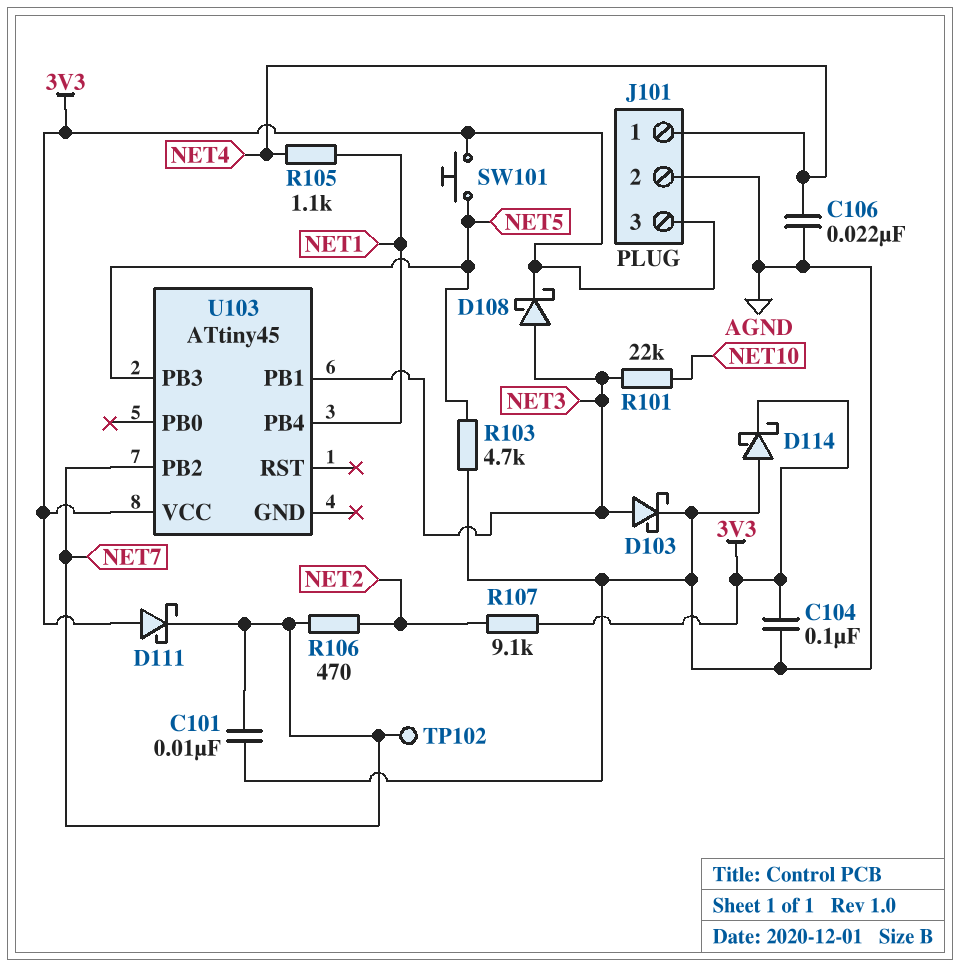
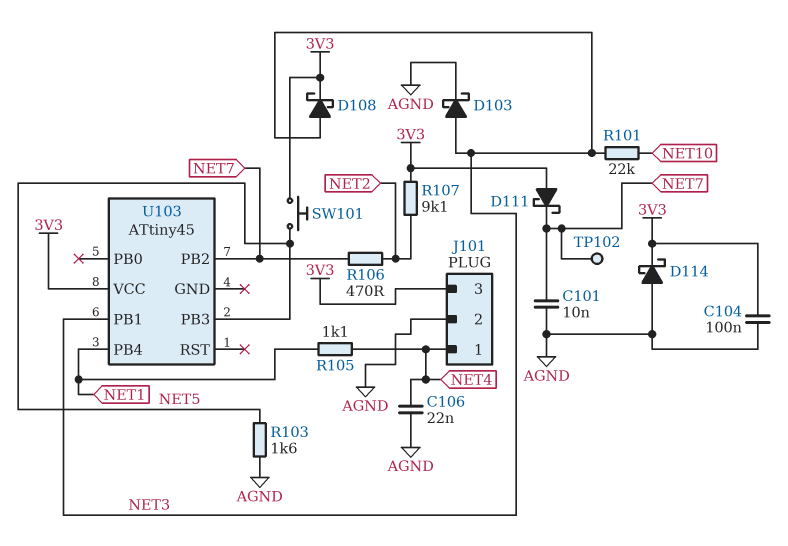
R103: 4.7k (AGND, NET5) -> 1.6k (AGND, NET5)

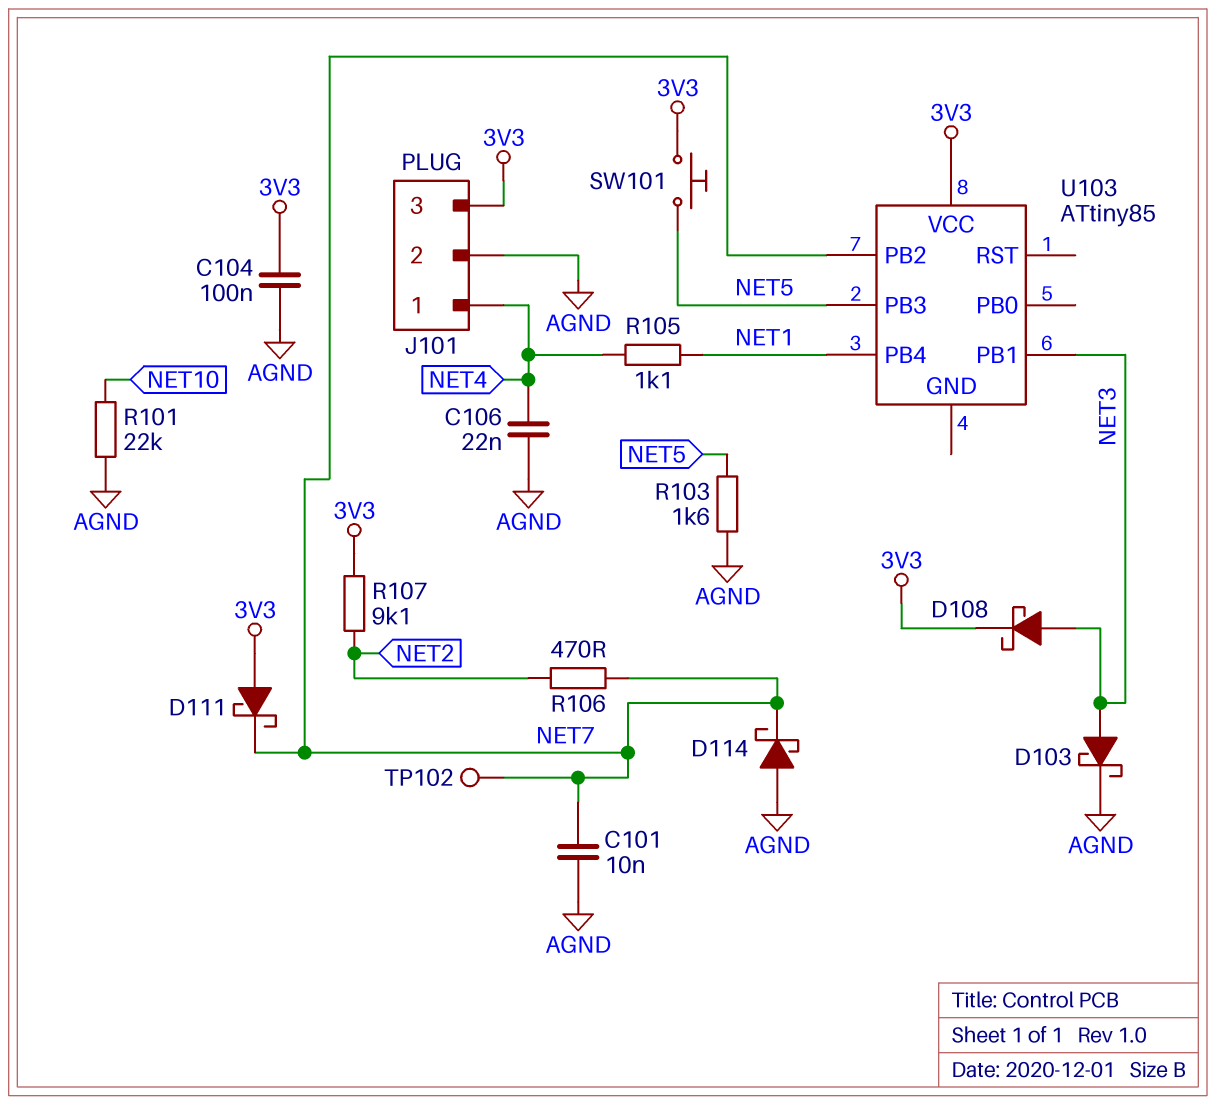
D114: schottky (A AGND, K 3V3) -> schottky (A AGND, K NET7)
R101: 22k (NET3, NET10) -> 22k (AGND, NET10)
U103: ATtiny45 -> ATtiny85

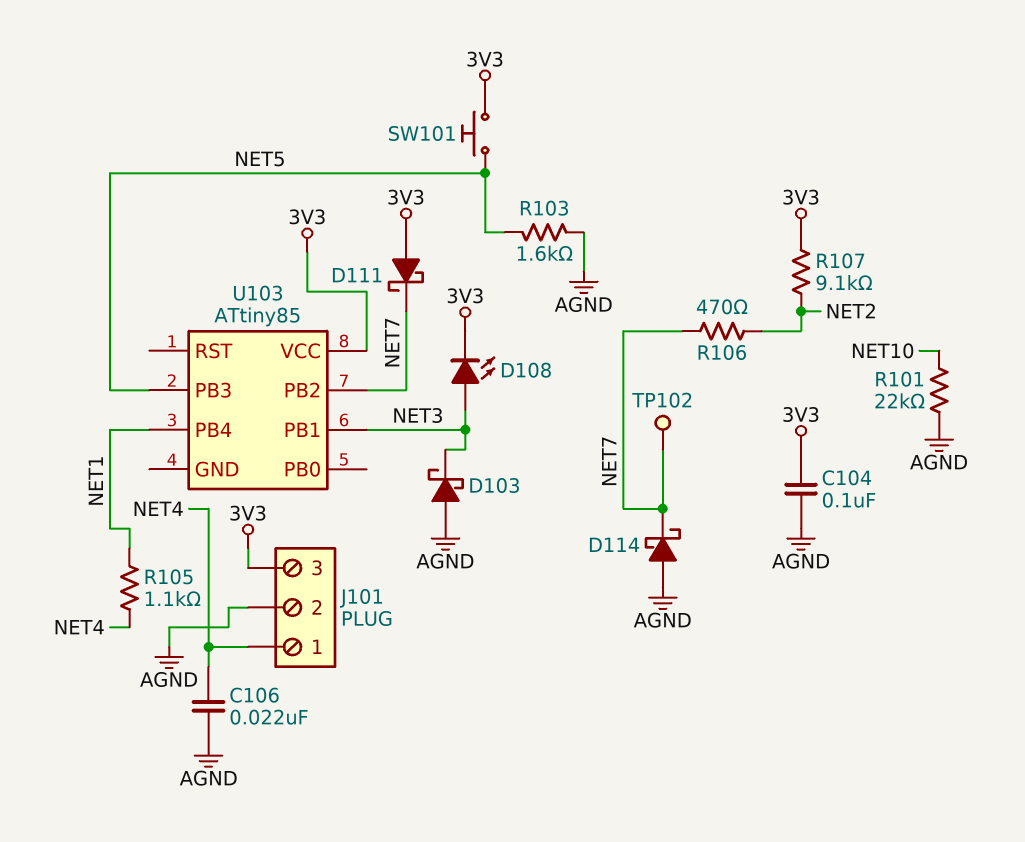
C101: 10nF (AGND, NET7) -> none
D103: schottky (A NET3, K AGND) -> schottky (A AGND, K NET3)
D108: schottky (A NET3, K 3V3) -> LED (A NET3, K 3V3)

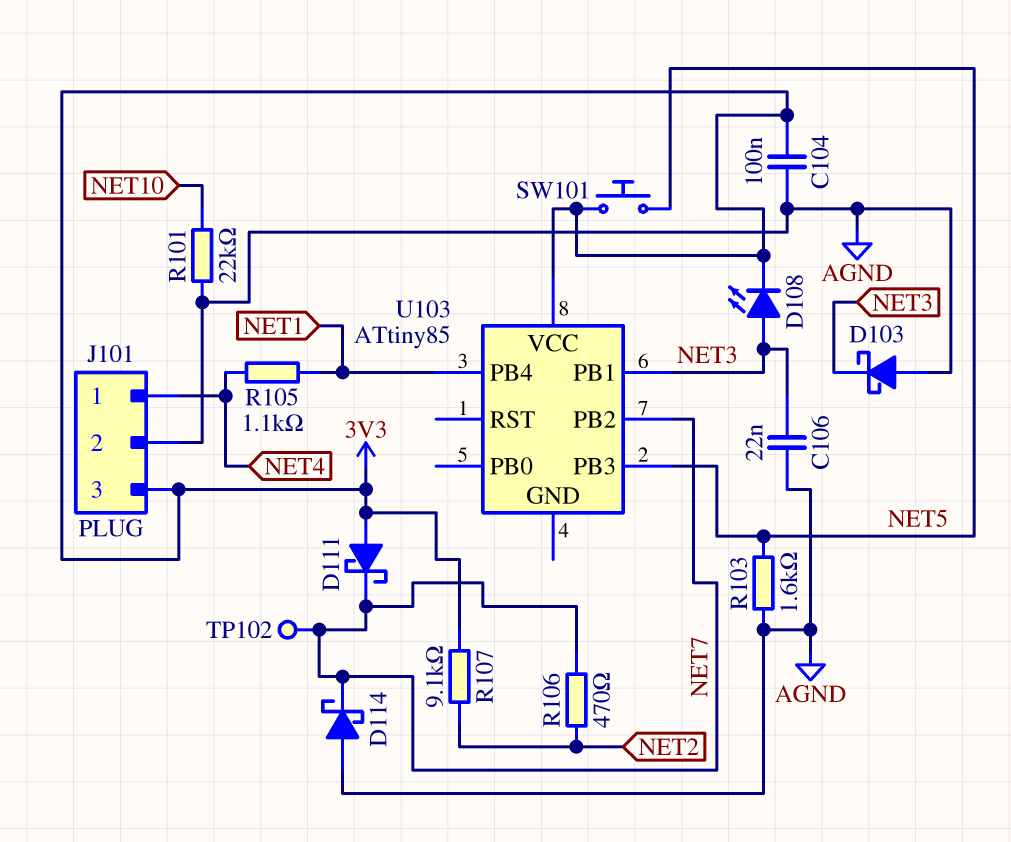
C106: 22nF (AGND, NET4) -> 22nF (AGND, NET3)

